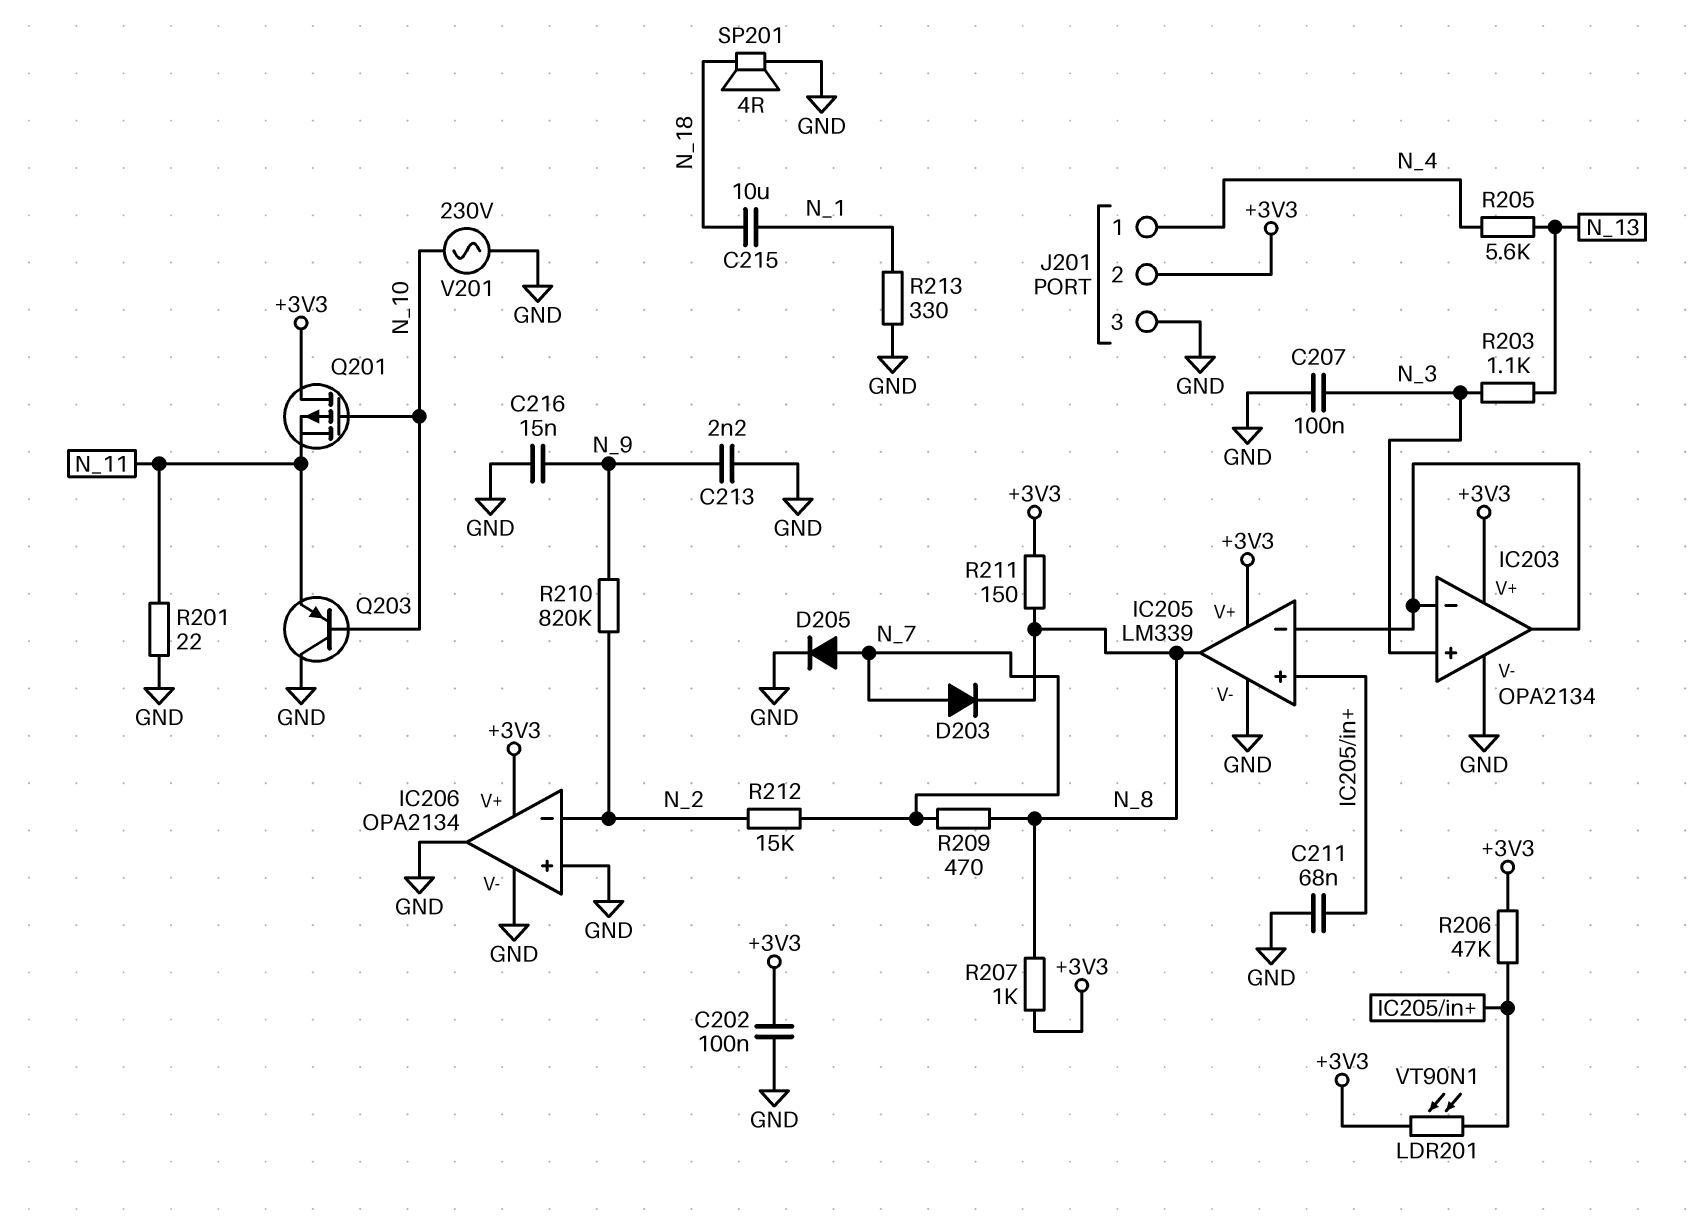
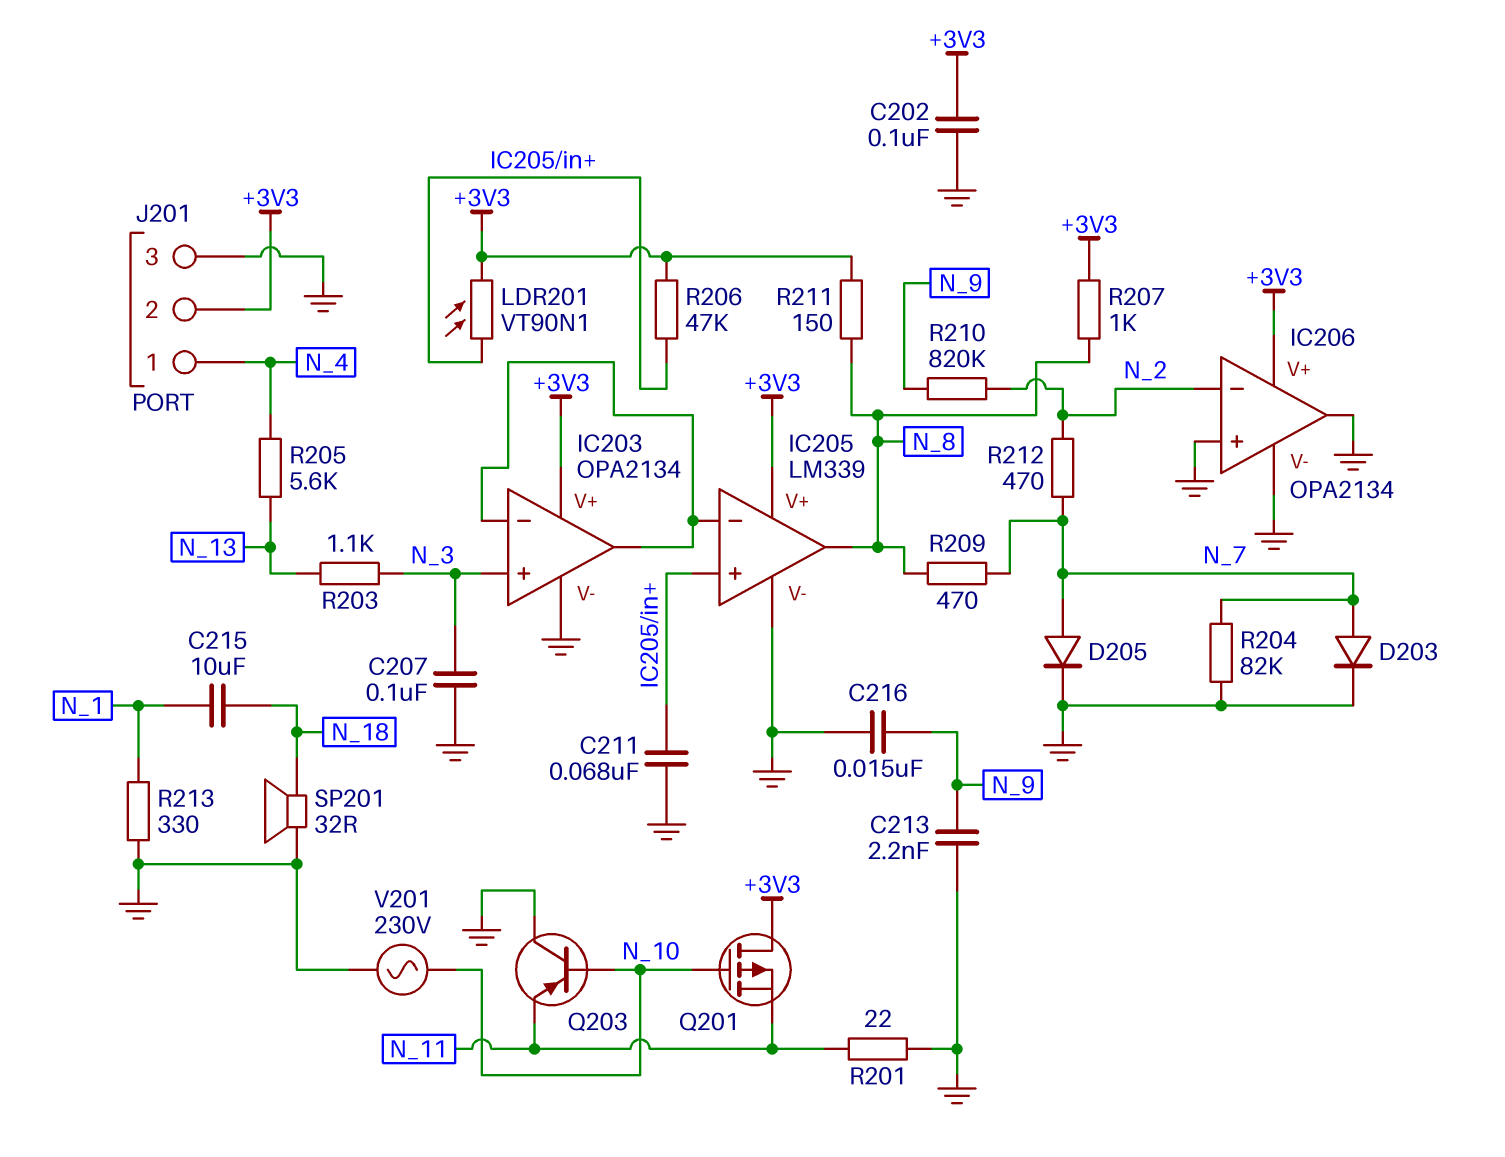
D203: diode (A N_7, K N_8) -> diode (A N_7, K GND)
R204: none -> 82k (GND, N_7)
R212: 15k (N_2, N_7) -> 470 (N_2, N_7)
SP201: speaker 4R (GND, N_18) -> speaker 32R (GND, N_18)

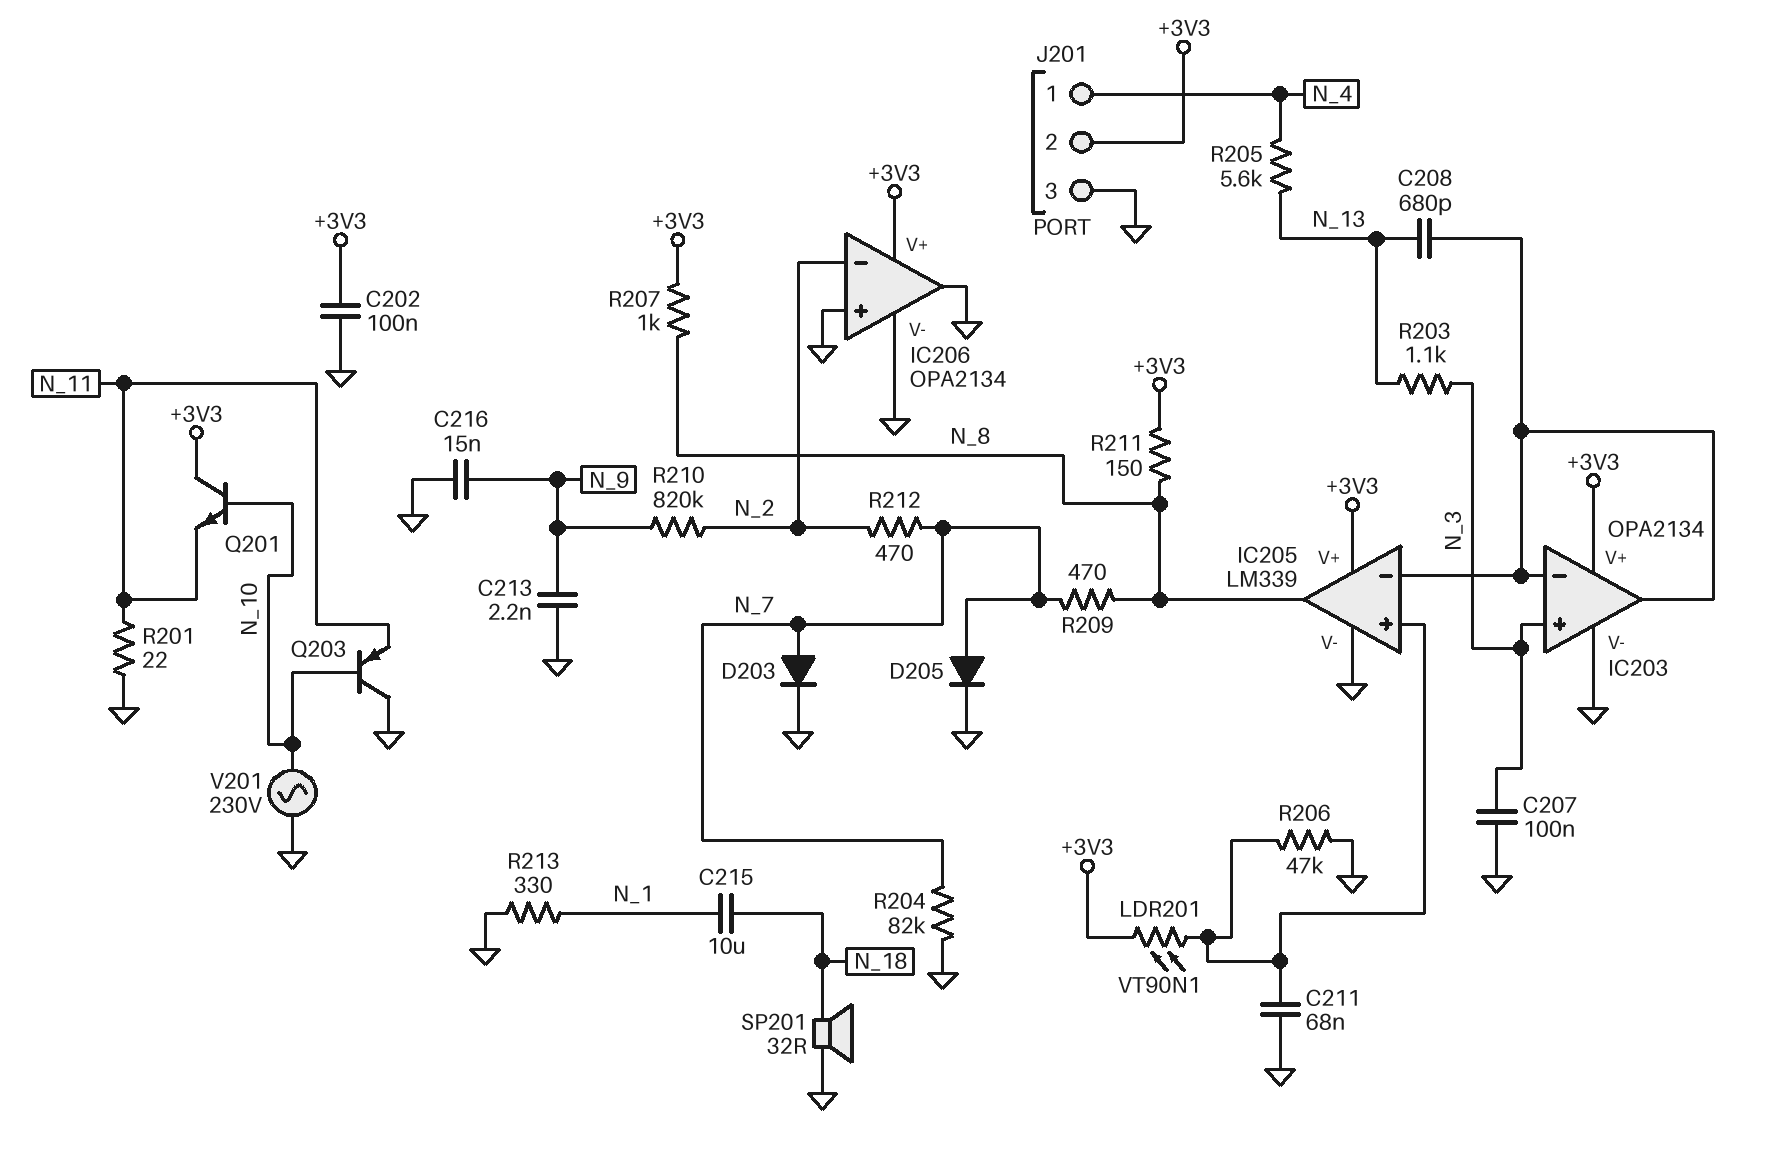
C208: none -> 680pF (IC203/in-, N_13)
Q201: PMOS (G N_10, D +3V3, S N_11) -> NPN (B N_10, C +3V3, E N_11)
R206: 47k (+3V3, IC205/in+) -> 47k (GND, IC205/in+)

